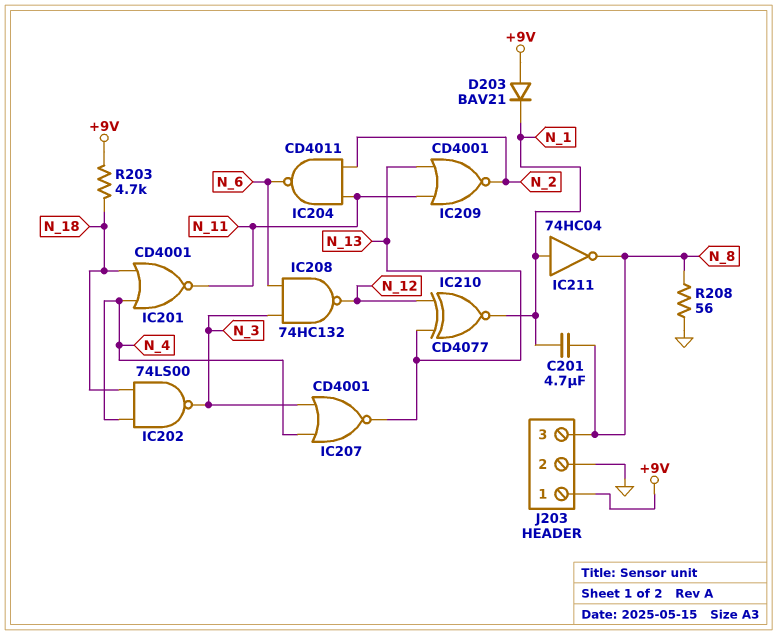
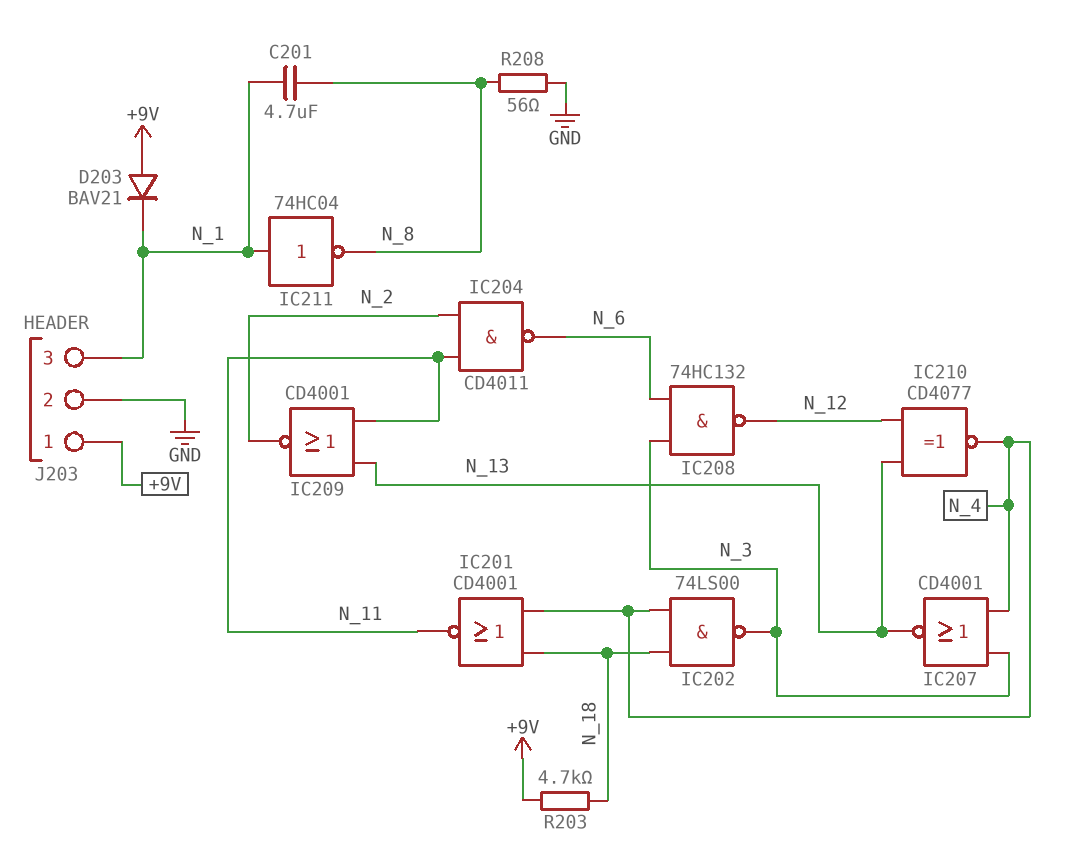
IC210: XNOR CD4077 (in N_12, in N_13, out N_1) -> XNOR CD4077 (in N_12, in N_13, out N_4)
J203 pin 3: N_8 -> N_1

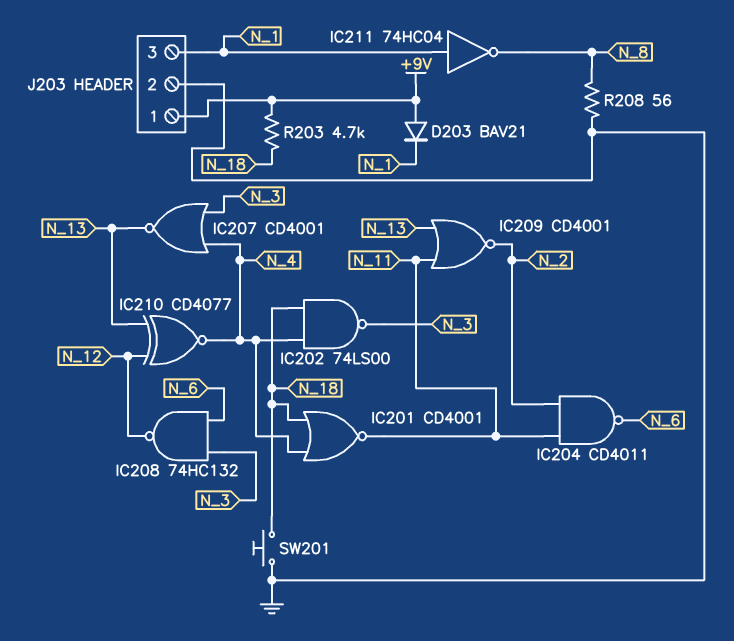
C201: 4.7uF (N_1, N_8) -> none
SW201: none -> button (GND, N_18)

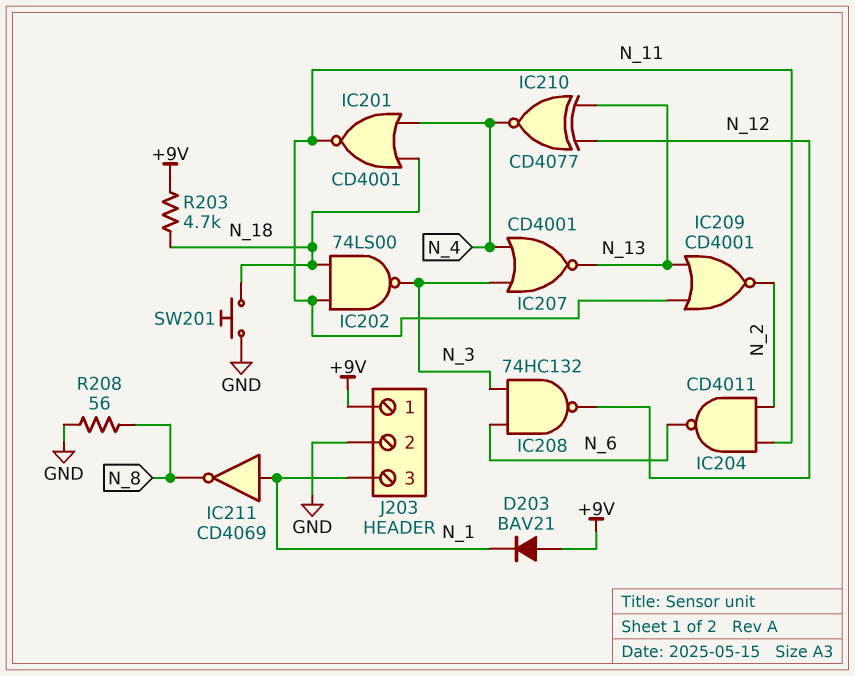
IC202: NAND 74LS00 (in N_4, in N_18, out N_3) -> NAND 74LS00 (in N_11, in N_18, out N_3)
IC211: NOT 74HC04 (in N_1, out N_8) -> NOT CD4069 (in N_1, out N_8)

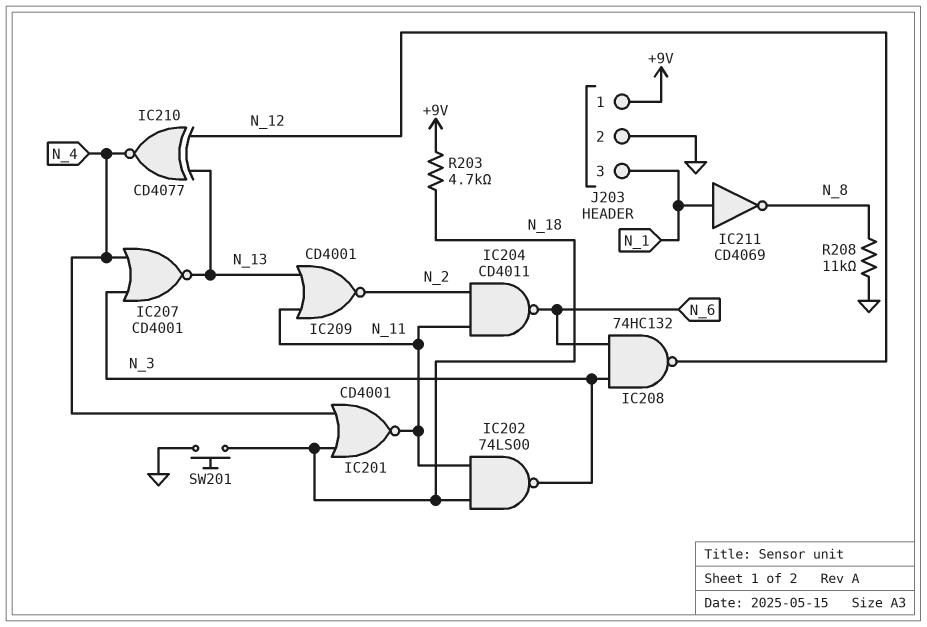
D203: diode BAV21 (A +9V, K N_1) -> none
R208: 56 (GND, N_8) -> 11k (GND, N_8)

